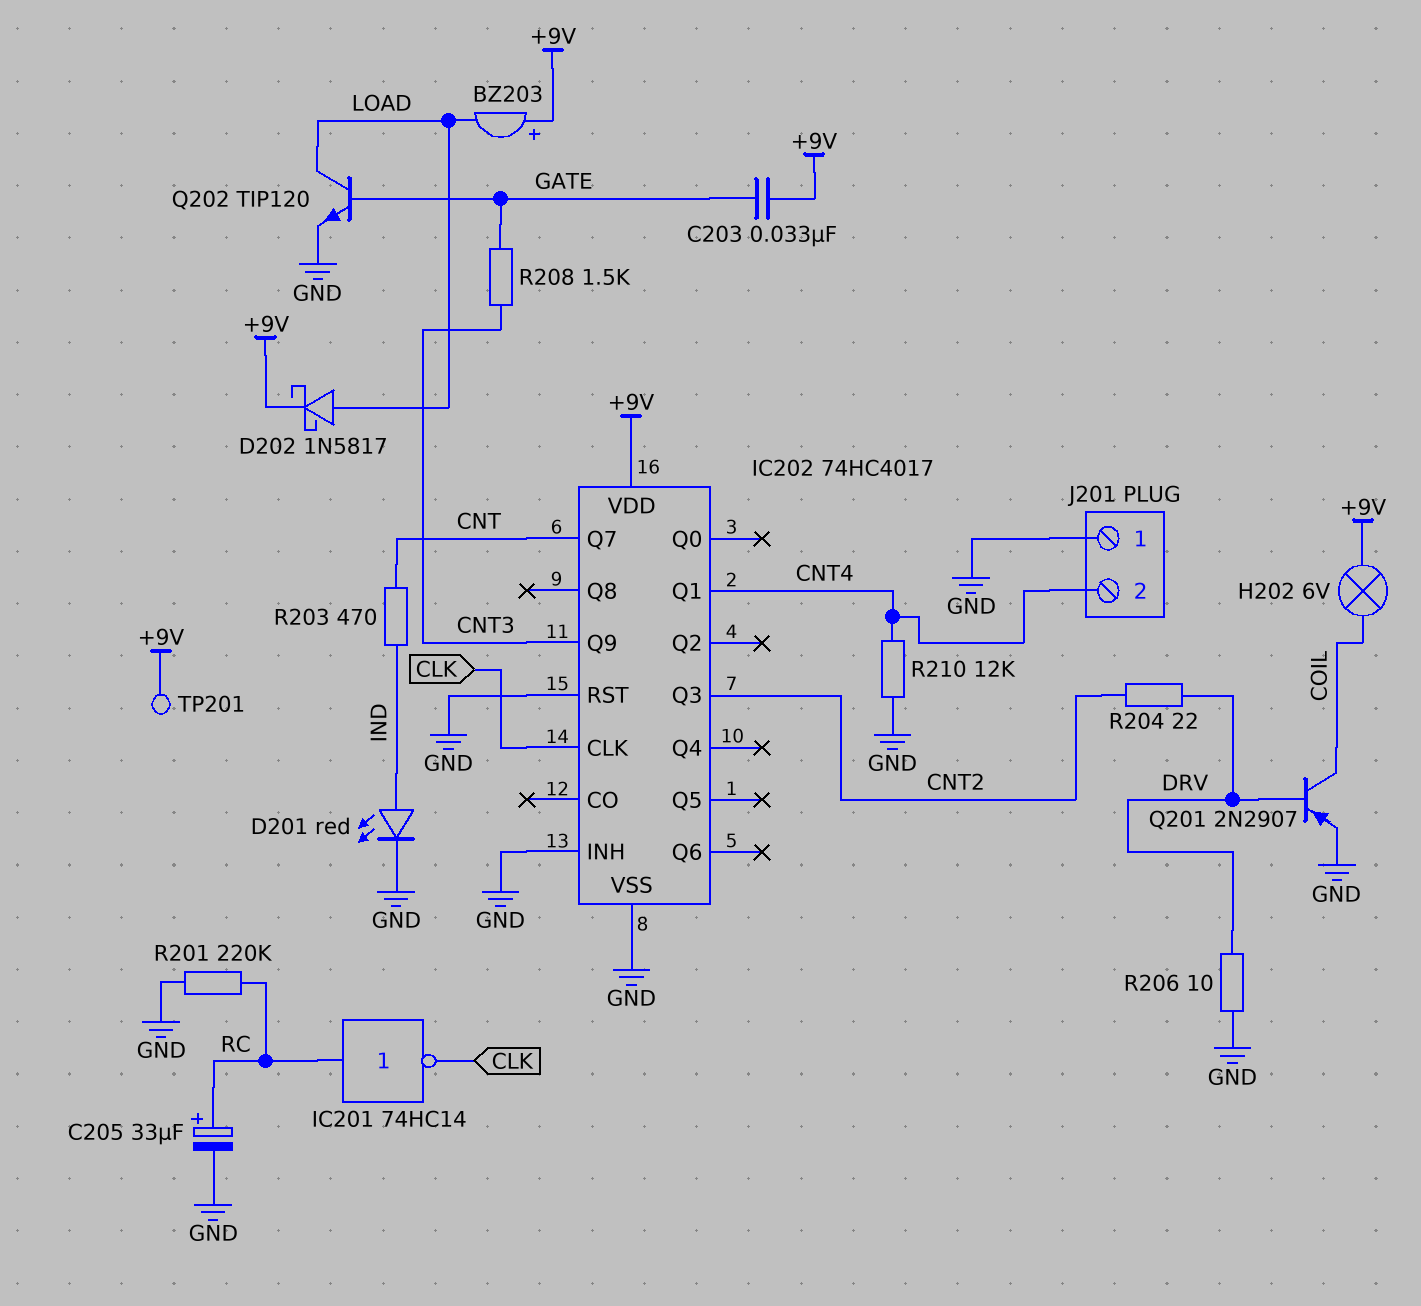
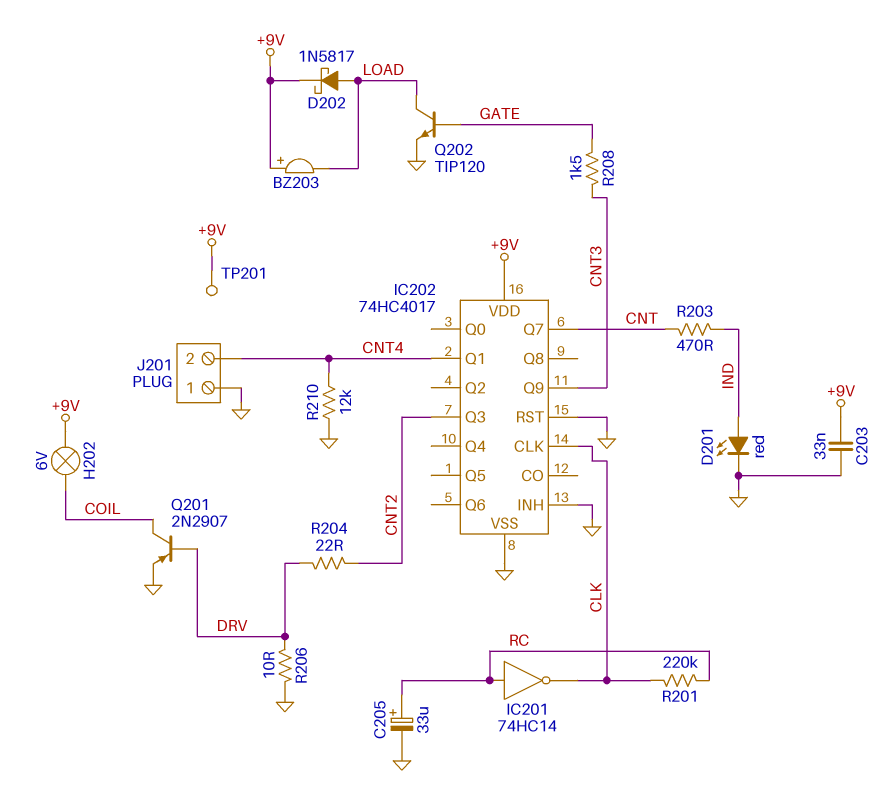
C203: 33nF (+9V, GATE) -> 33nF (+9V, GND)
R201: 220k (GND, RC) -> 220k (CLK, RC)

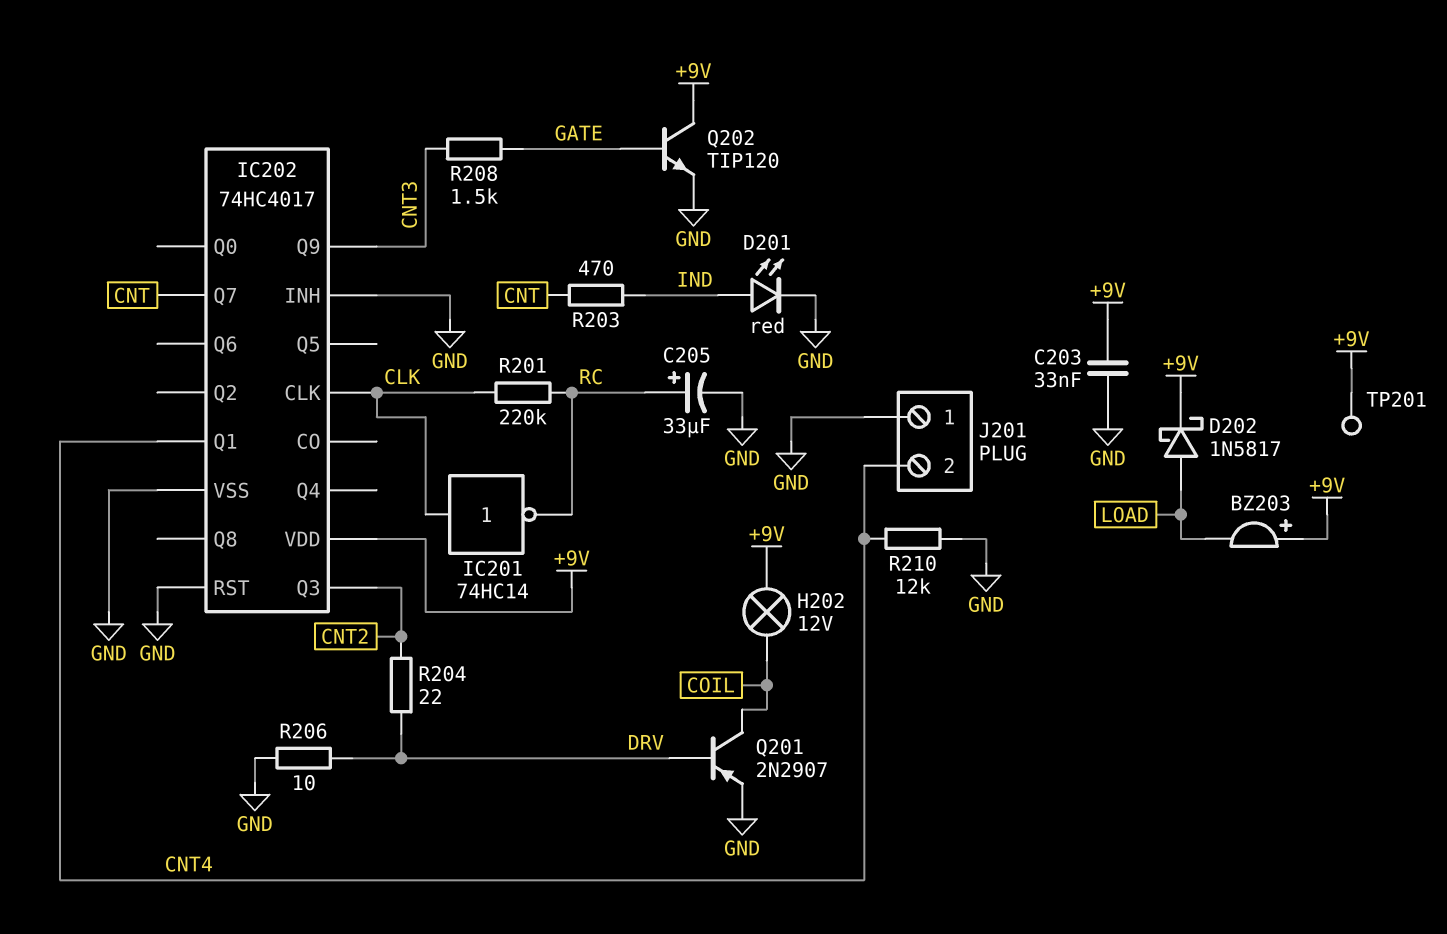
H202: lamp 6V (+9V, COIL) -> lamp 12V (+9V, COIL)
IC201: NOT 74HC14 (in RC, out CLK) -> NOT 74HC14 (in CLK, out RC)
Q202: NPN TIP120 (B GATE, C LOAD, E GND) -> NPN TIP120 (B GATE, C +9V, E GND)

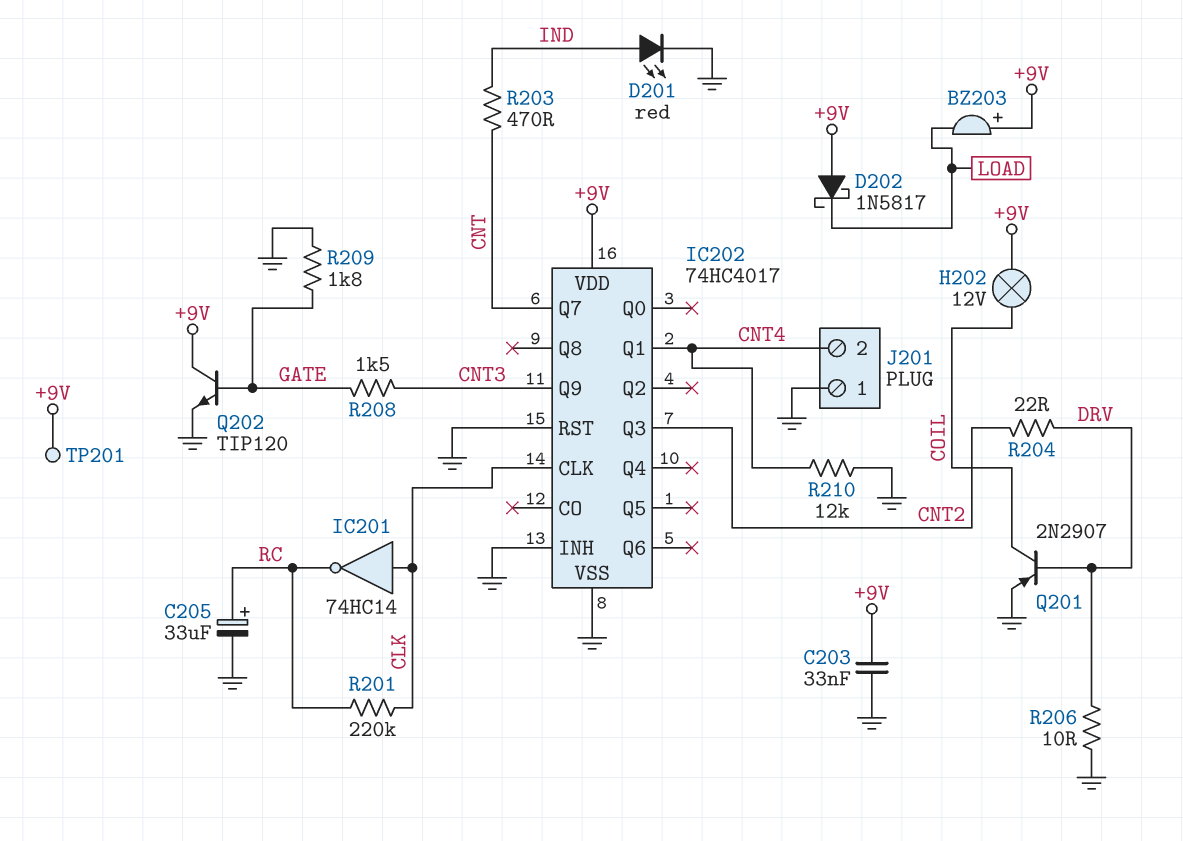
D202: schottky 1N5817 (A LOAD, K +9V) -> schottky 1N5817 (A +9V, K LOAD)
R209: none -> 1.8k (GATE, GND)

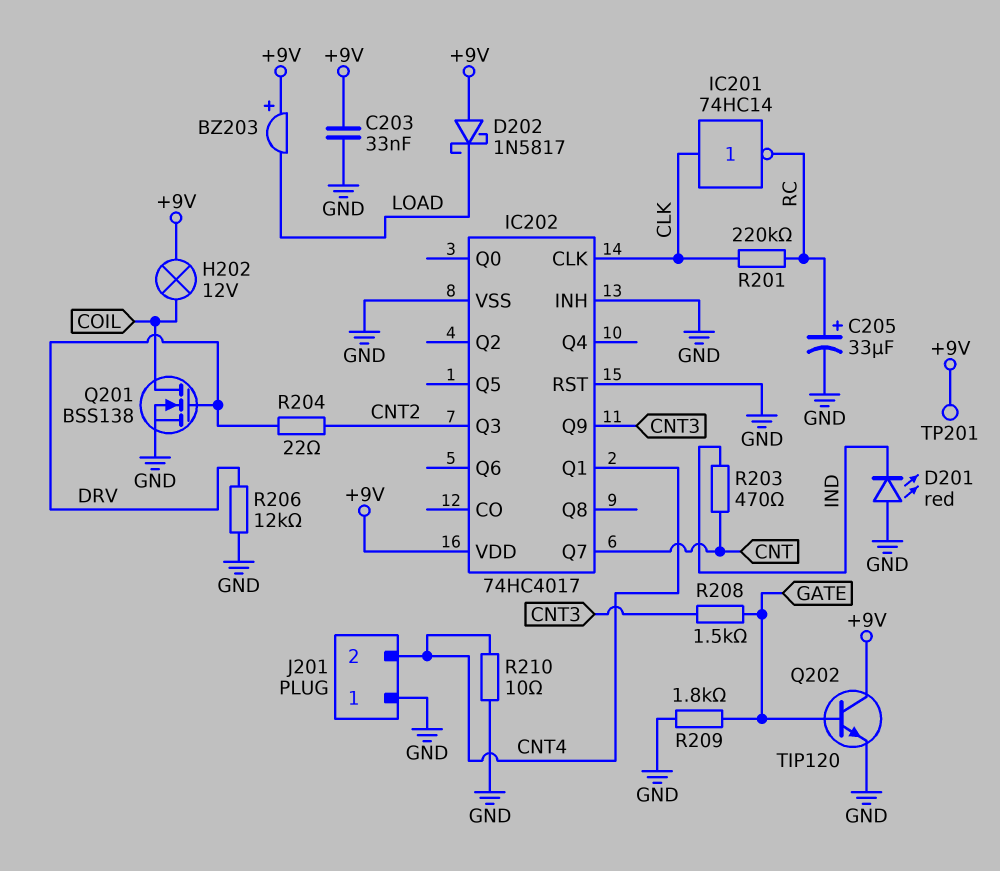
D201: LED red (A IND, K GND) -> LED red (A GND, K IND)
Q201: PNP 2N2907 (B DRV, C COIL, E GND) -> NMOS BSS138 (G DRV, D COIL, S GND)
R206: 10 (DRV, GND) -> 12k (DRV, GND)
R210: 12k (CNT4, GND) -> 10 (CNT4, GND)

